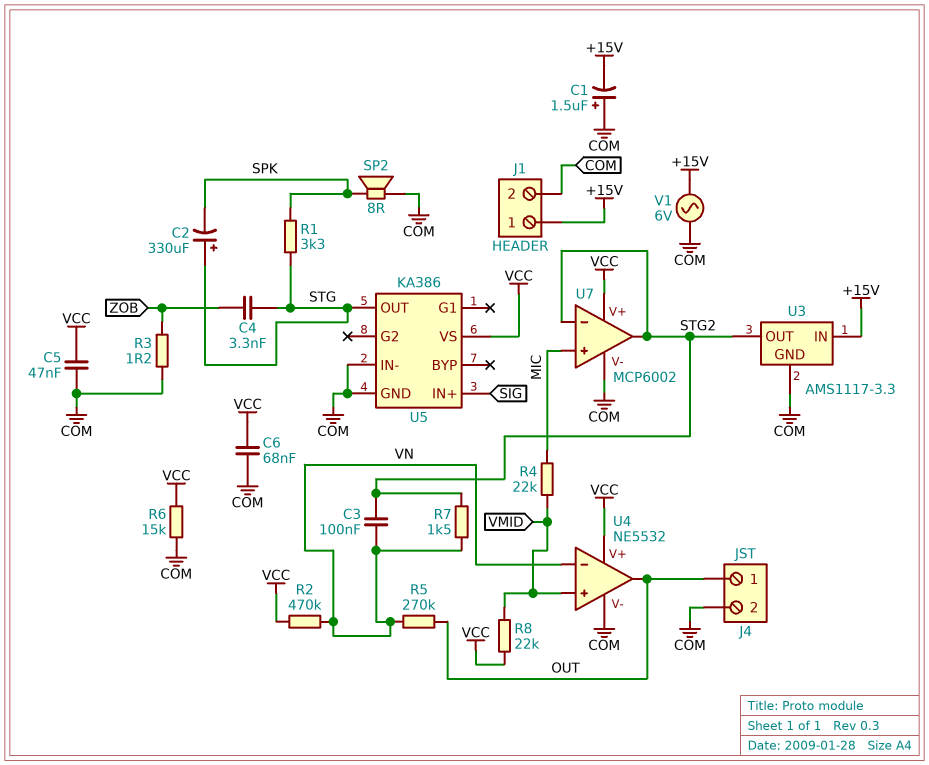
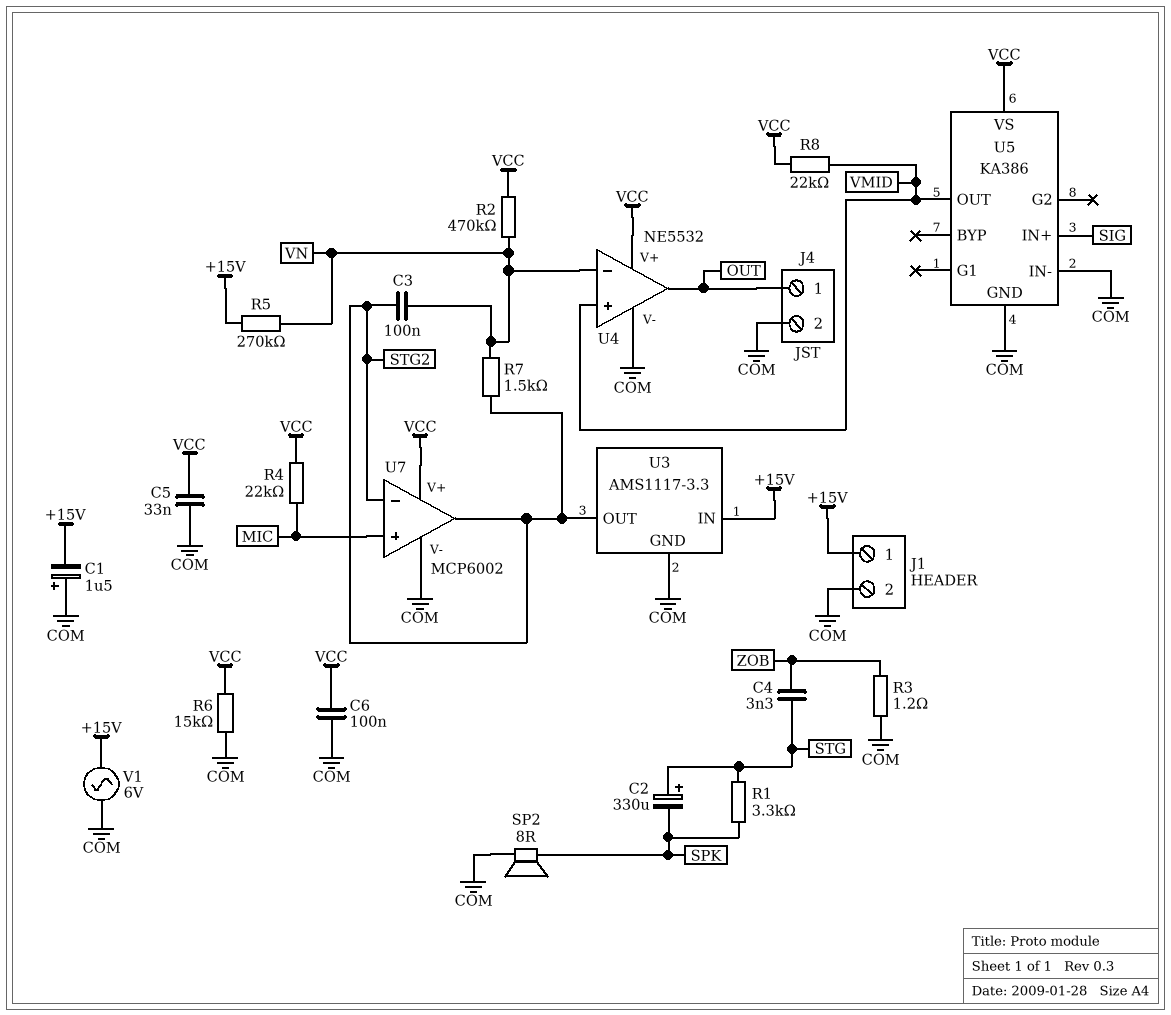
C5: 47nF (COM, VCC) -> 33nF (COM, VCC)
C6: 68nF (COM, VCC) -> 100nF (COM, VCC)
R4: 22k (MIC, VMID) -> 22k (MIC, VCC)
R5: 270k (OUT, VN) -> 270k (+15V, VN)
U5 pin OUT: STG -> VMID

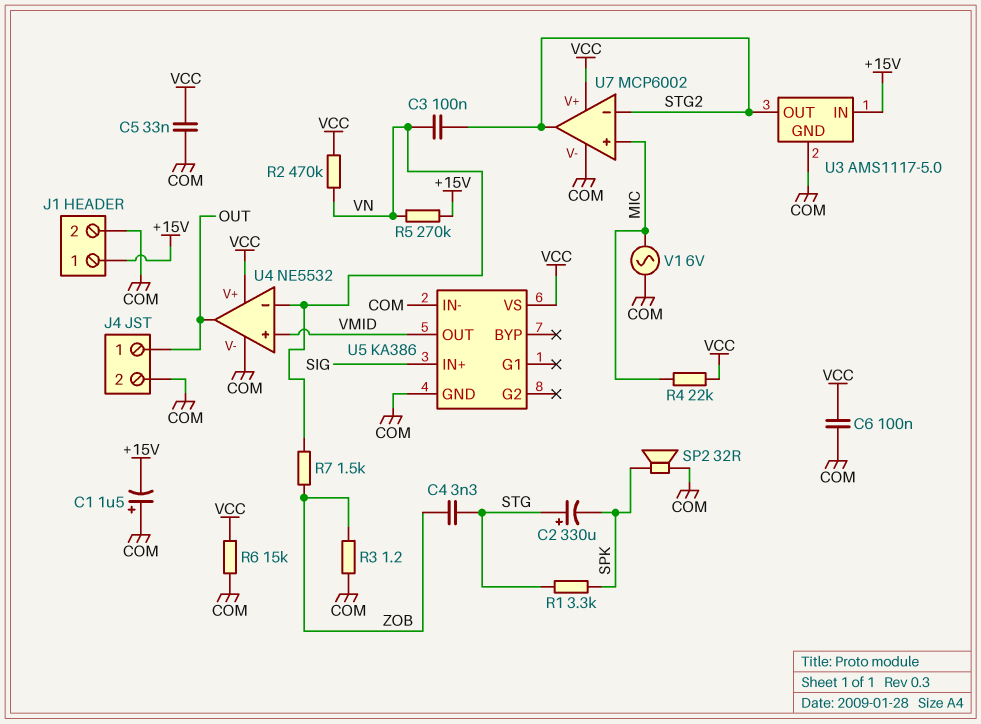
R7: 1.5k (STG2, VN) -> 1.5k (VN, ZOB)
R8: 22k (VCC, VMID) -> none
SP2: speaker 8R (COM, SPK) -> speaker 32R (COM, SPK)
U3: AMS1117-3.3 -> AMS1117-5.0
V1: AC 6V (+15V, COM) -> AC 6V (COM, MIC)

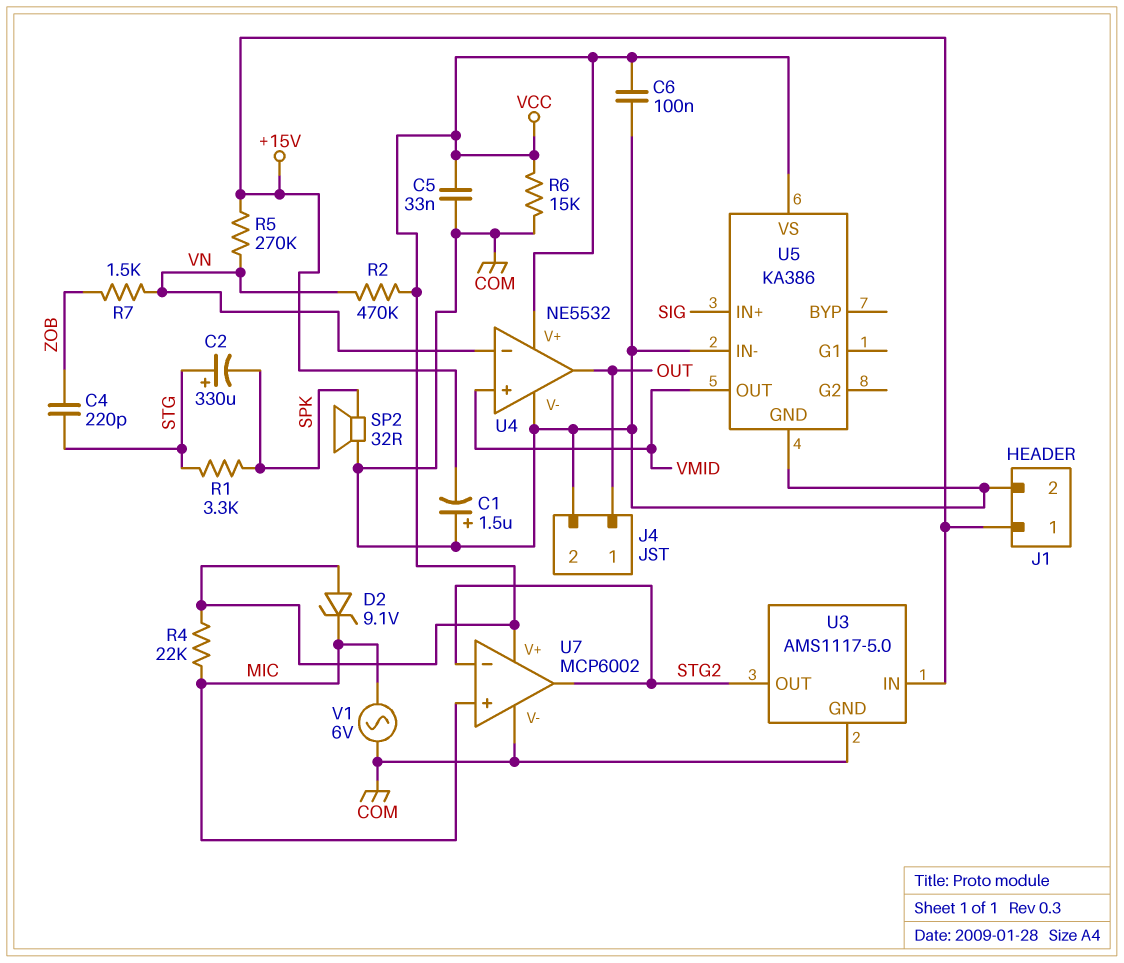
C3: 100nF (STG2, VN) -> none
C4: 3.3nF (STG, ZOB) -> 220pF (STG, ZOB)
D2: none -> zener 9.1V (A VCC, K MIC)
R3: 1.2 (COM, ZOB) -> none

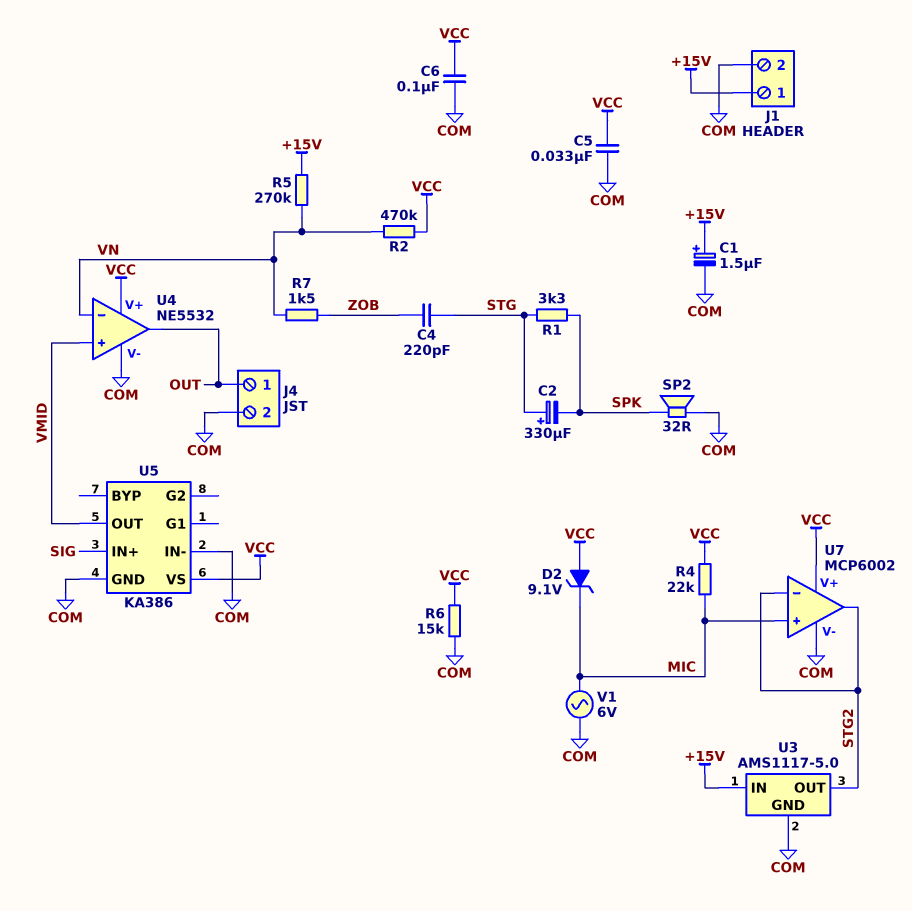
C1: 1.5uF (plus COM, minus +15V) -> 1.5uF (plus +15V, minus COM)

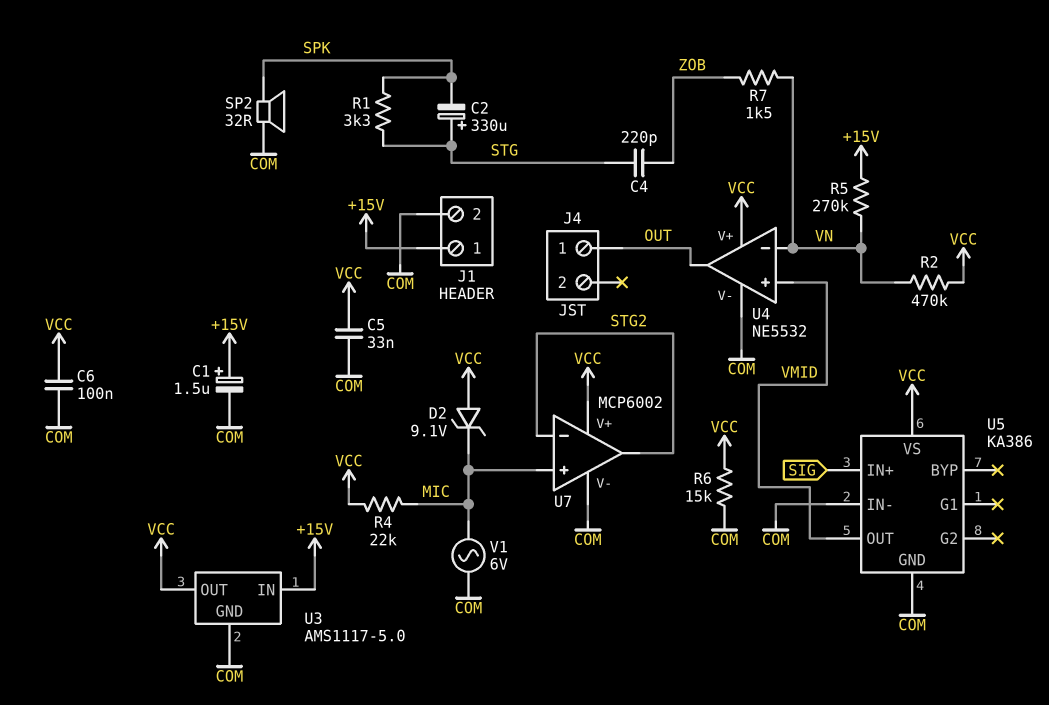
J4 pin 2: COM -> none
U3 pin OUT: STG2 -> VCC

